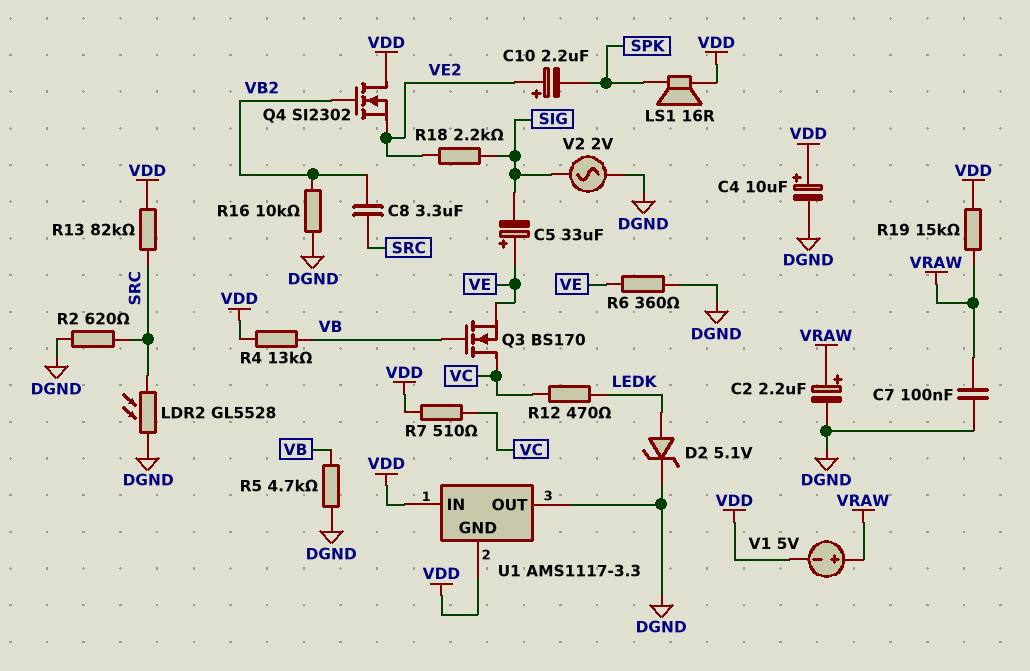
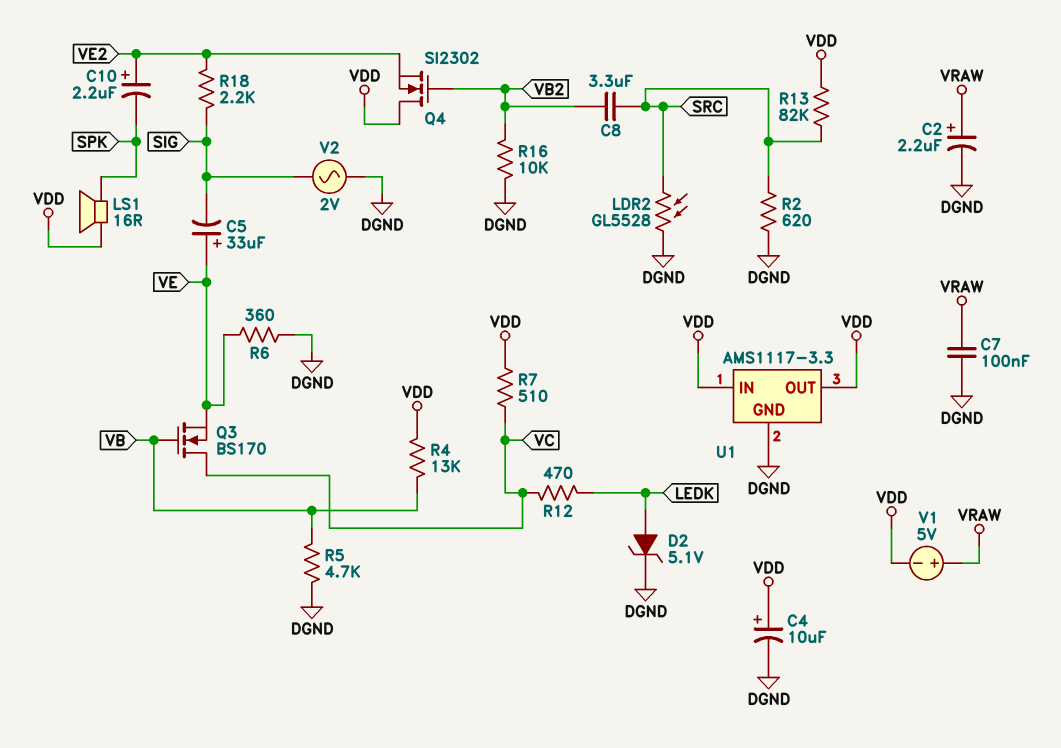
R19: 15k (VDD, VRAW) -> none
U1 pin GND: VDD -> DGND
U1 pin OUT: DGND -> VDD

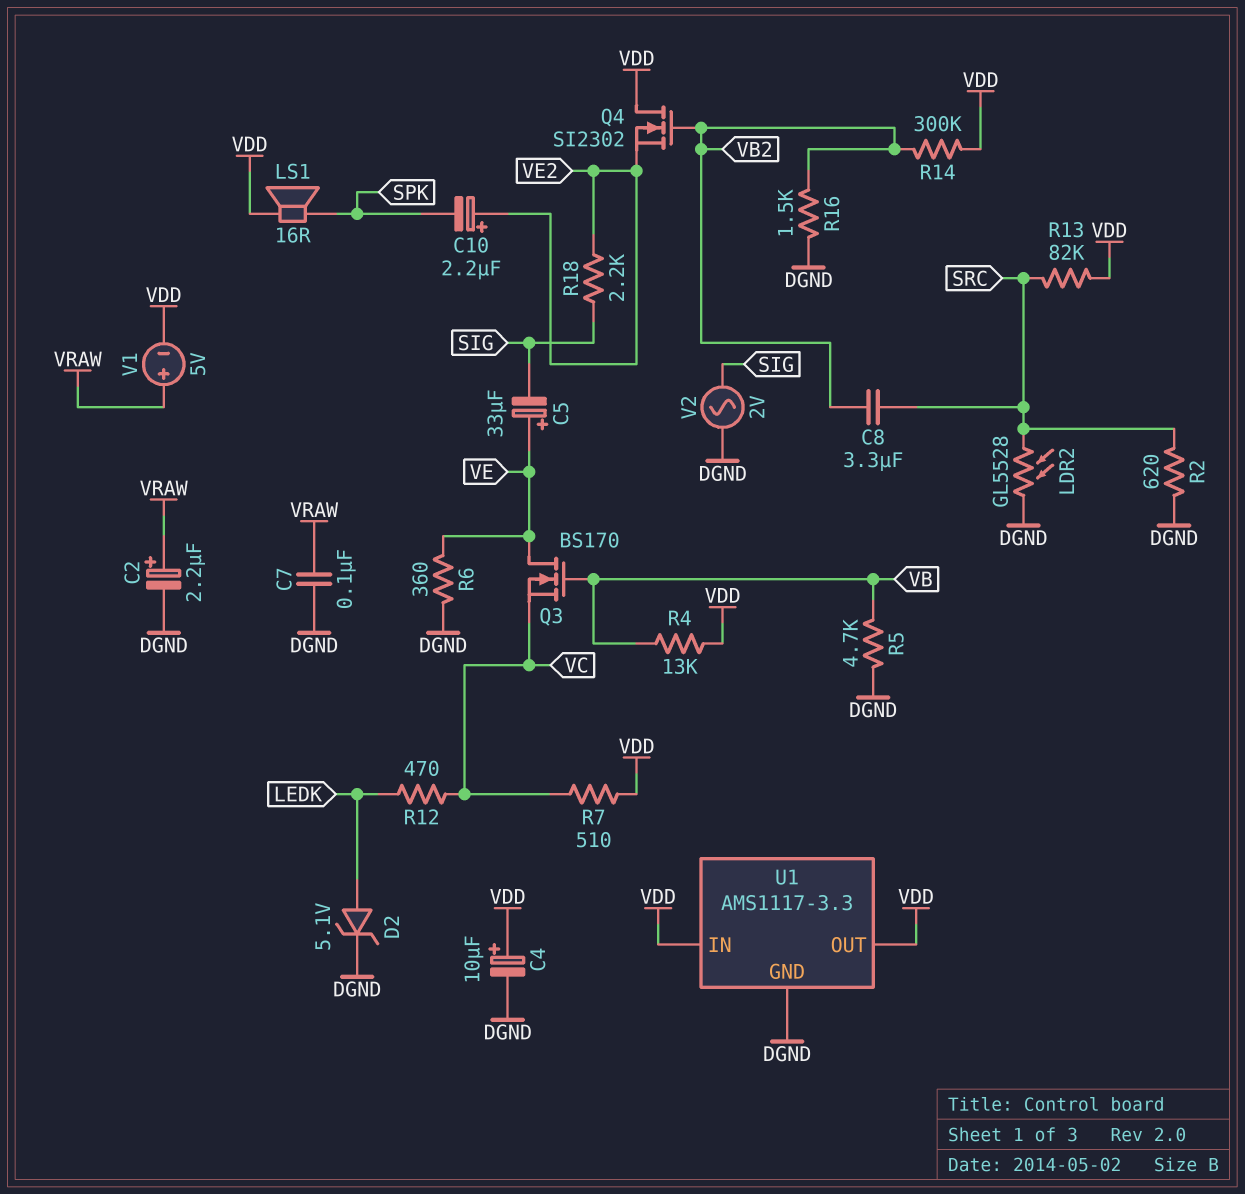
Q3: NMOS BS170 (G VB, D VC, S VE) -> NMOS BS170 (G VB, D VE, S VC)
R14: none -> 300k (VB2, VDD)
R16: 10k (DGND, VB2) -> 1.5k (DGND, VB2)

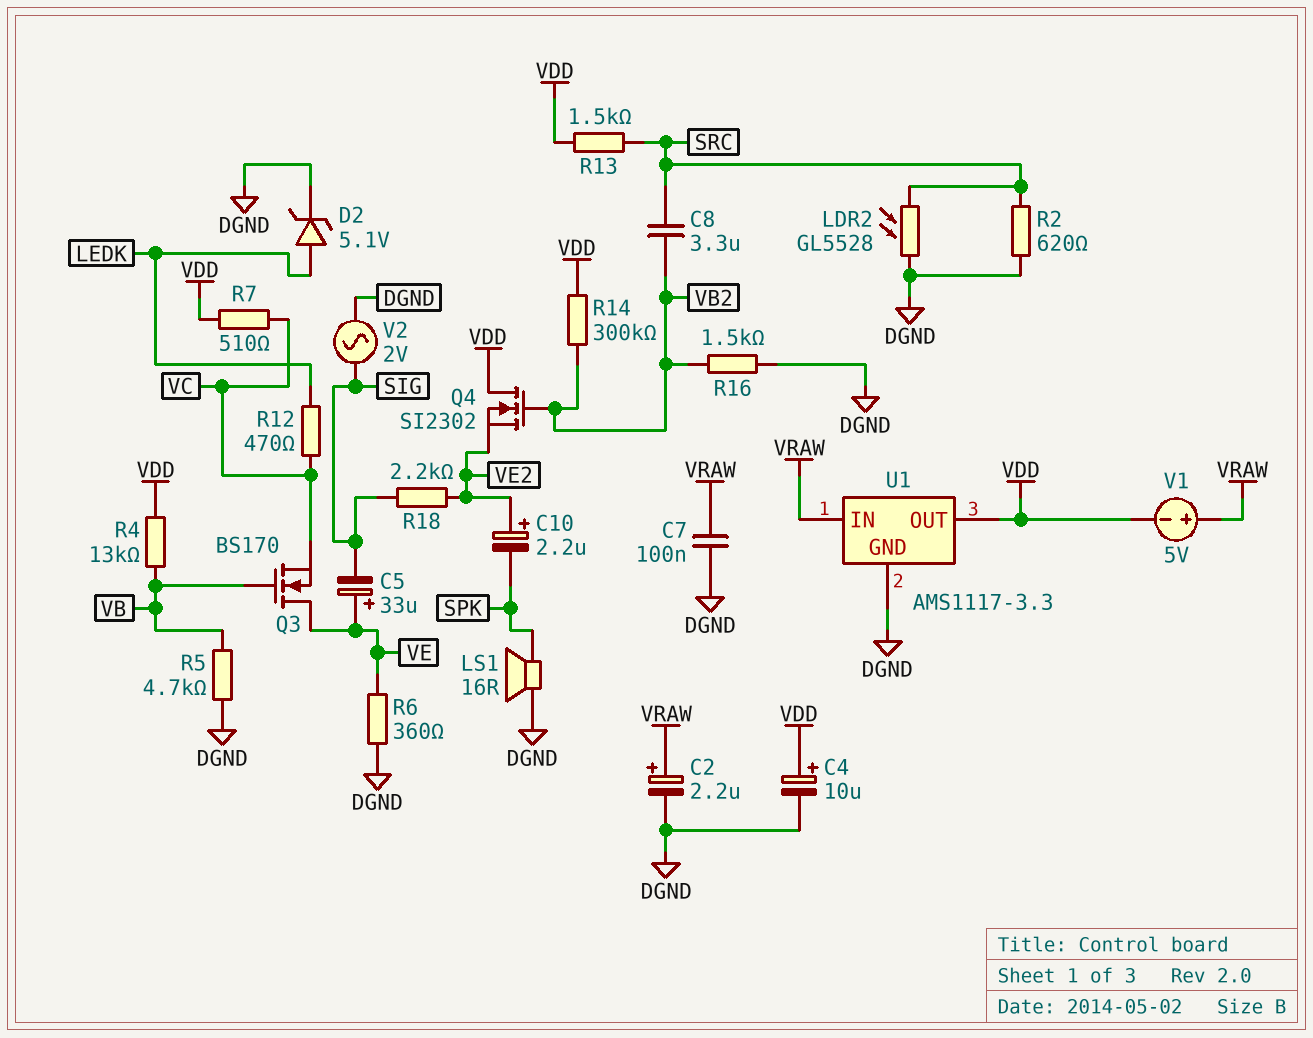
LS1: speaker 16R (SPK, VDD) -> speaker 16R (DGND, SPK)
R13: 82k (SRC, VDD) -> 1.5k (SRC, VDD)
U1 pin IN: VDD -> VRAW

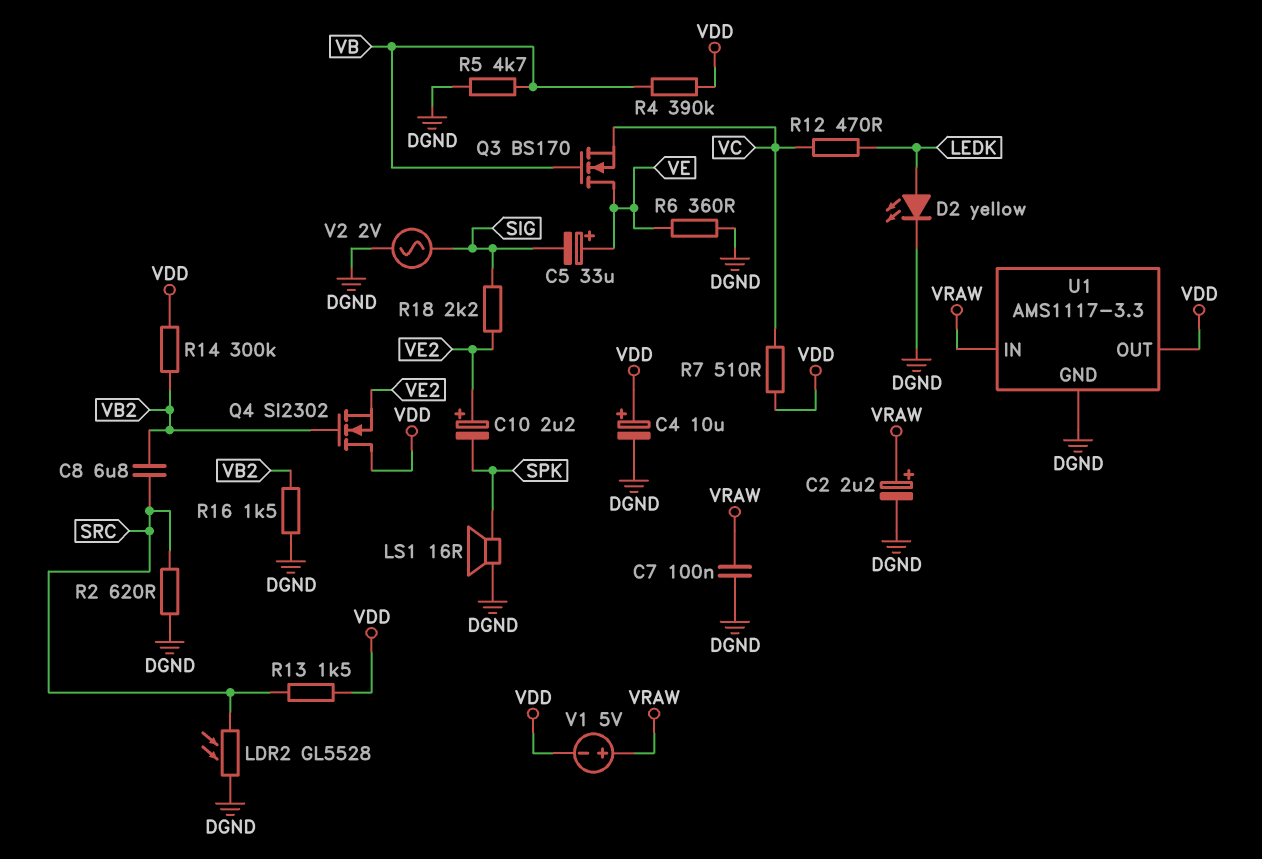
C8: 3.3uF (SRC, VB2) -> 6.8uF (SRC, VB2)
D2: zener 5.1V (A LEDK, K DGND) -> LED yellow (A LEDK, K DGND)
R4: 13k (VB, VDD) -> 390k (VB, VDD)

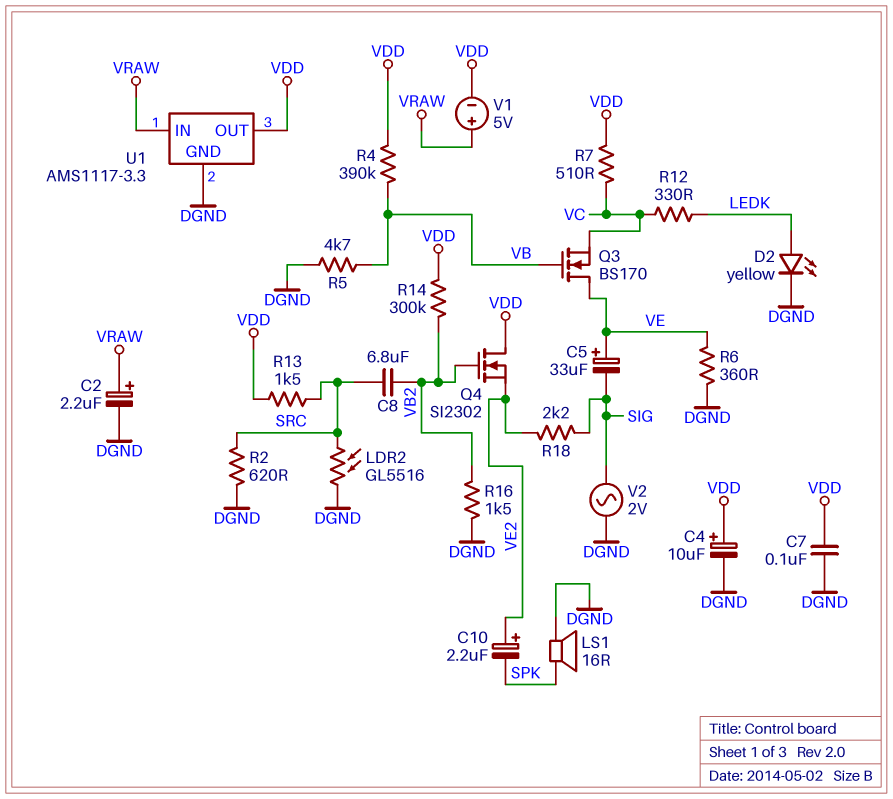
C7: 100nF (DGND, VRAW) -> 100nF (DGND, VDD)
LDR2: GL5528 (DGND, SRC) -> GL5516 (DGND, SRC)
R12: 470 (LEDK, VC) -> 330 (LEDK, VC)

